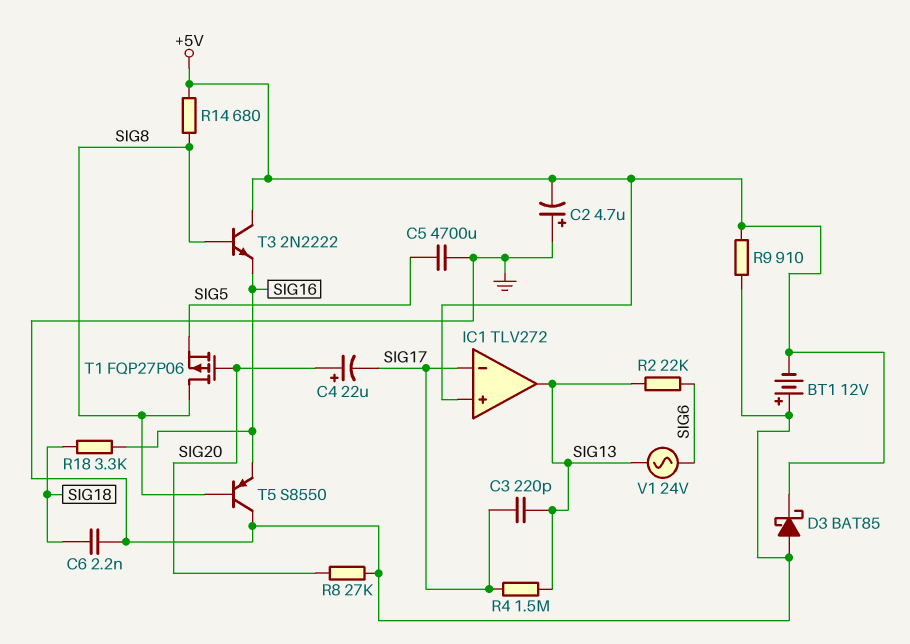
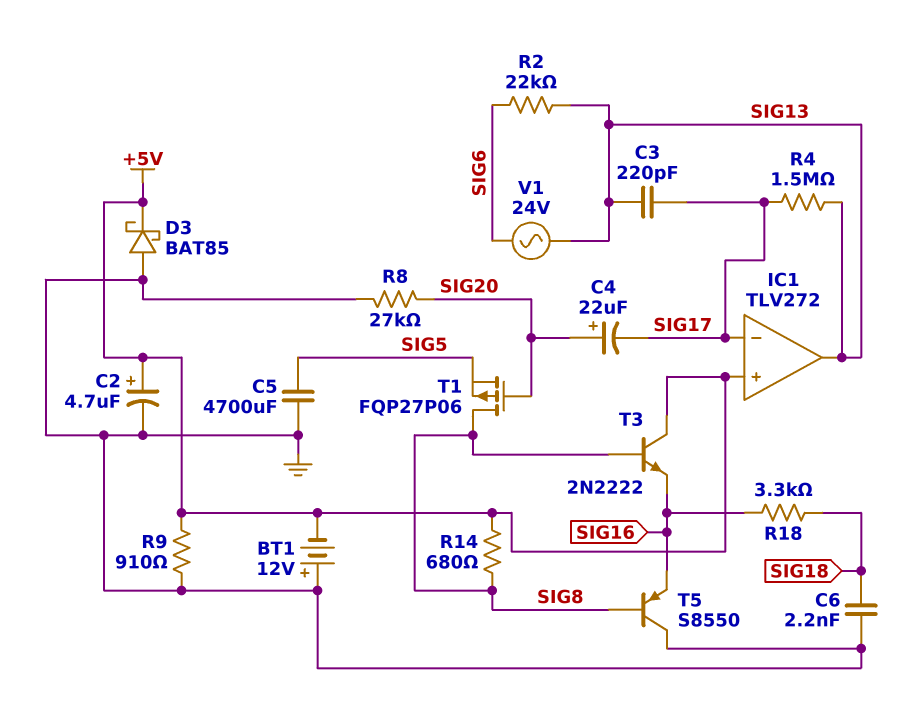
C2: 4.7uF (plus GND, minus +5V) -> 4.7uF (plus +5V, minus GND)

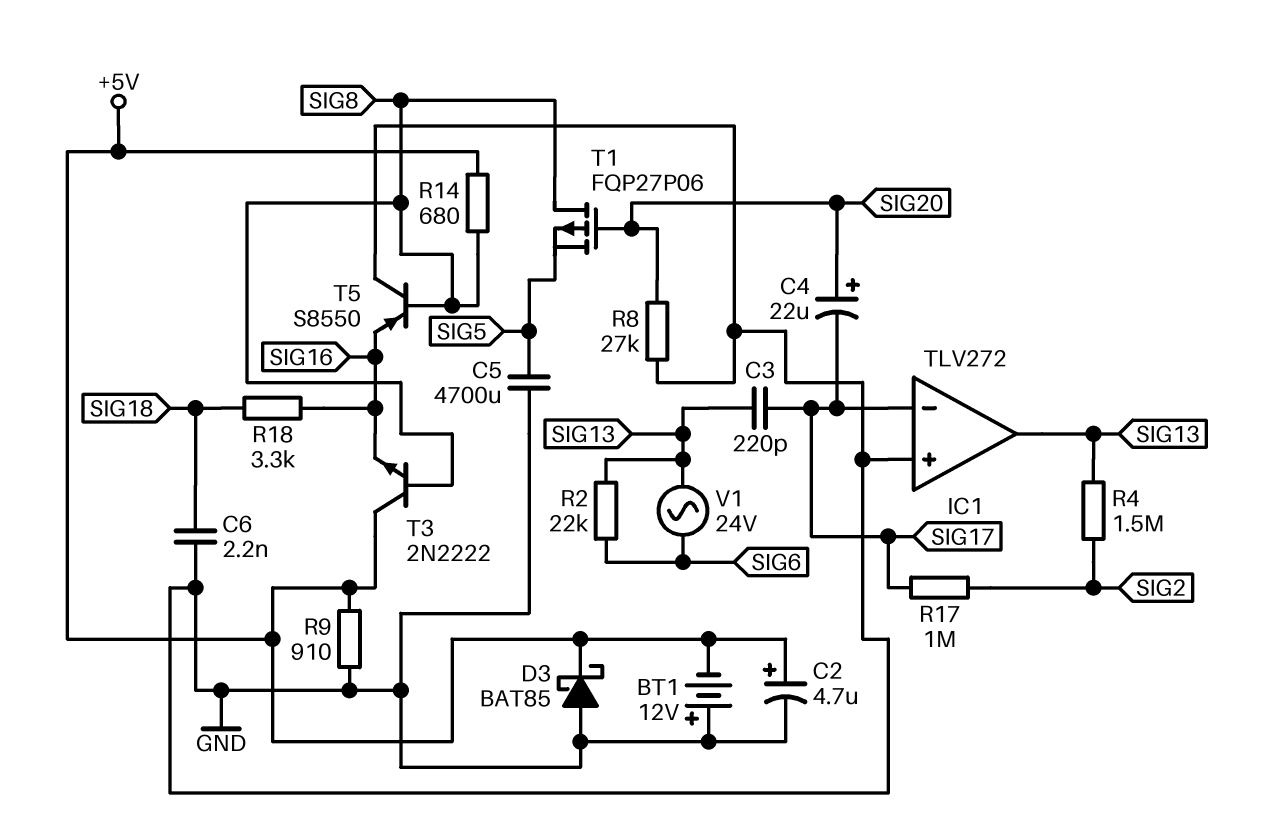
IC1 pin in+: +5V -> GND
R4: 1.5M (SIG13, SIG17) -> 1.5M (SIG2, SIG13)
R17: none -> 1M (SIG2, SIG17)

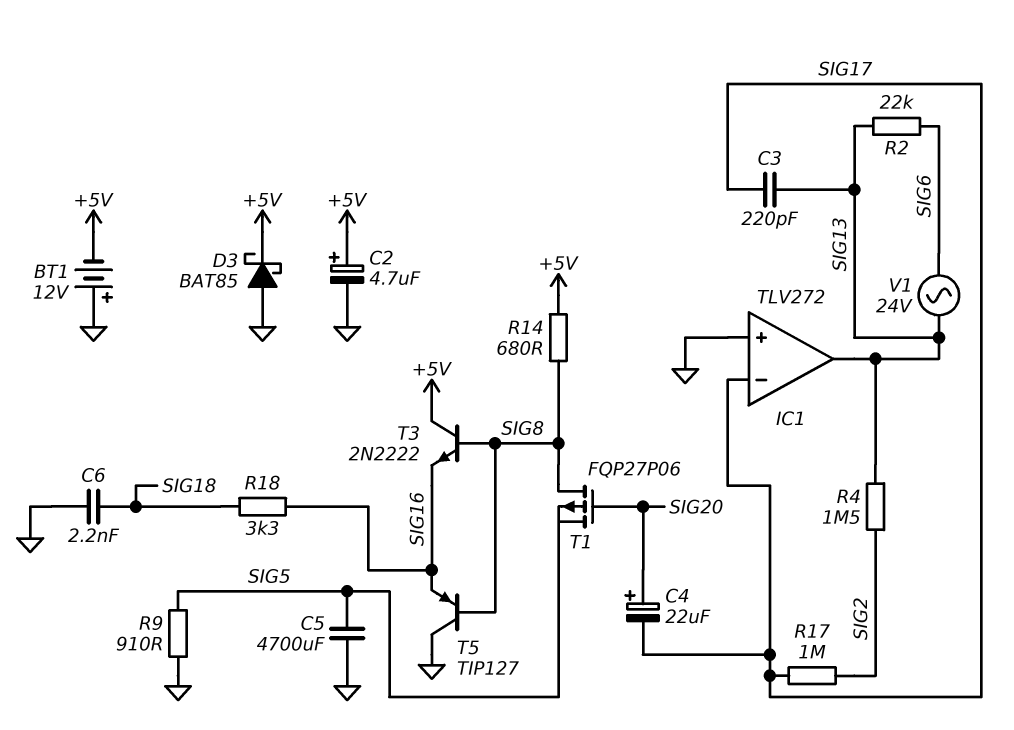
R8: 27k (GND, SIG20) -> none
R9: 910 (+5V, GND) -> 910 (GND, SIG5)
T5: PNP S8550 (B SIG8, C GND, E SIG16) -> PNP TIP127 (B SIG8, C GND, E SIG16)

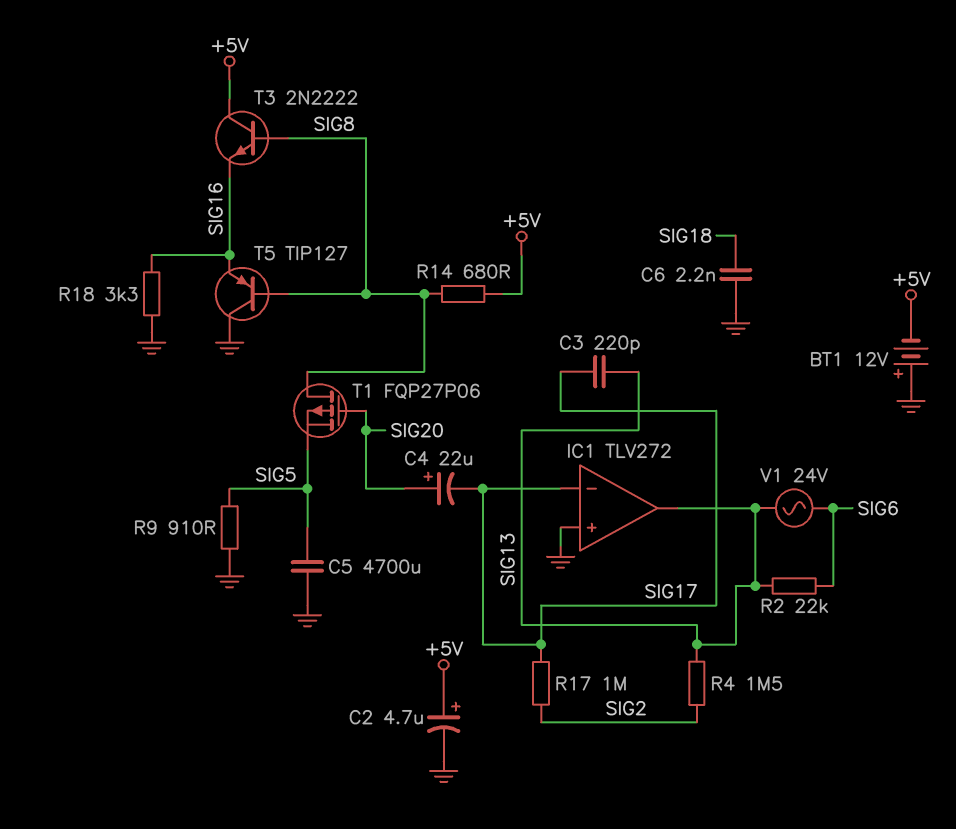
D3: schottky BAT85 (A GND, K +5V) -> none
R18: 3.3k (SIG16, SIG18) -> 3.3k (GND, SIG16)

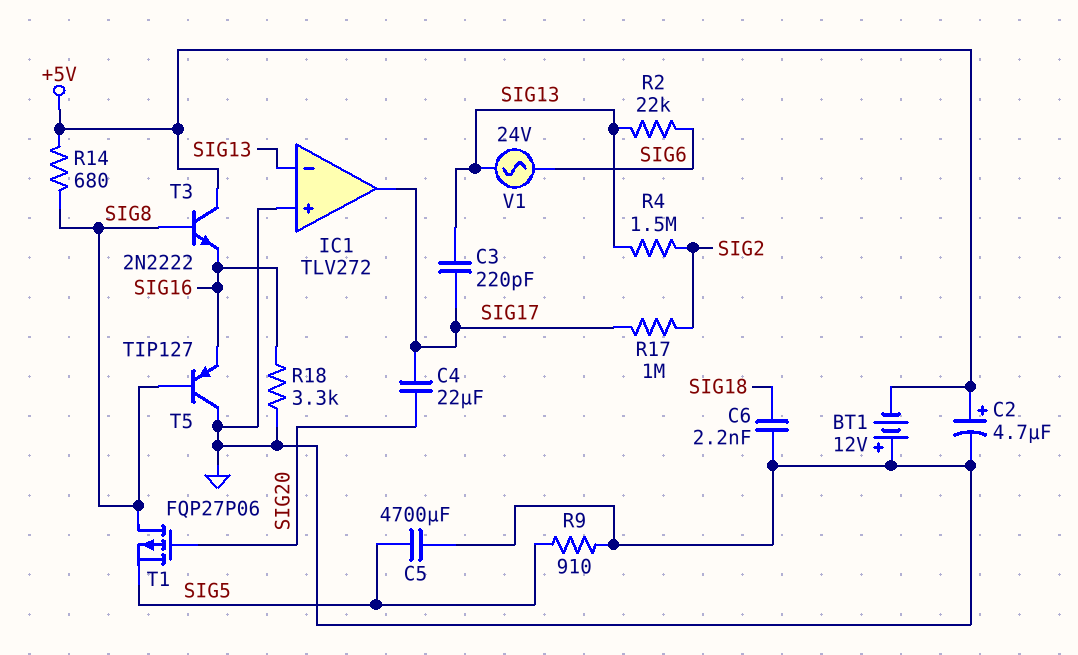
C4: 22uF (plus SIG20, minus SIG17) -> 22uF (SIG17, SIG20)
IC1 pin in-: SIG17 -> SIG13
IC1 pin out: SIG13 -> SIG17

